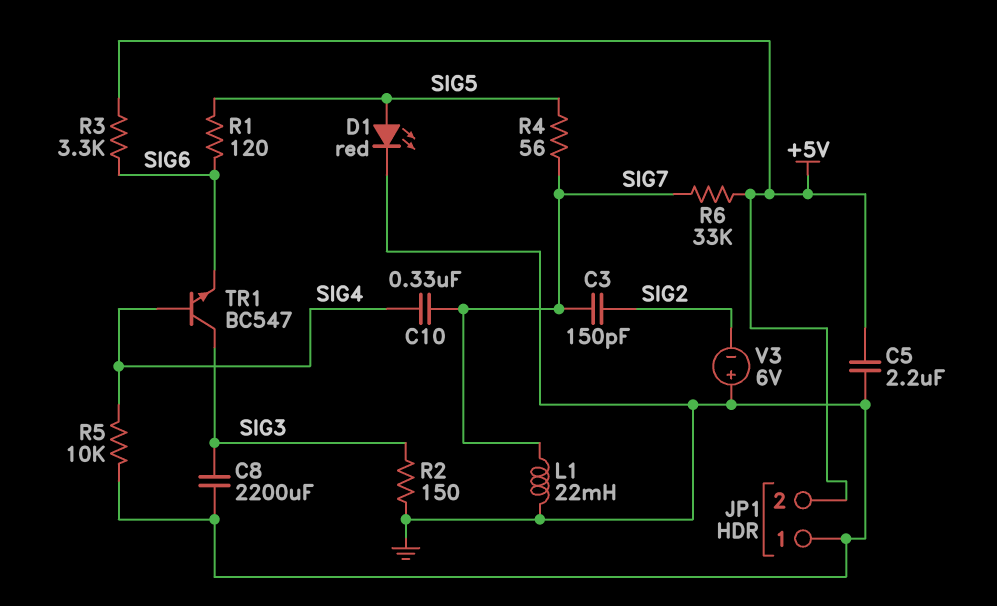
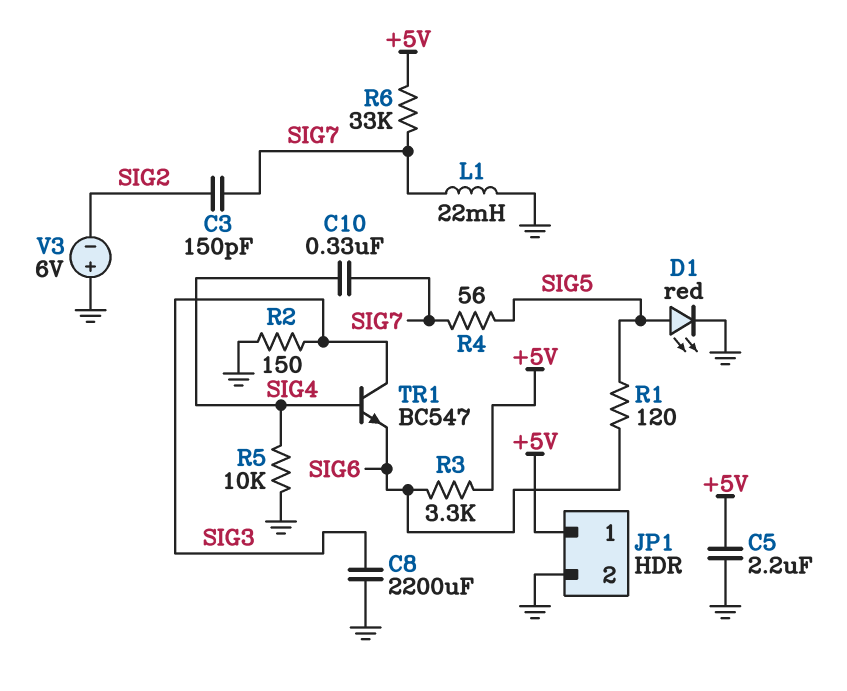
JP1 pin 1: GND -> +5V
JP1 pin 2: +5V -> GND

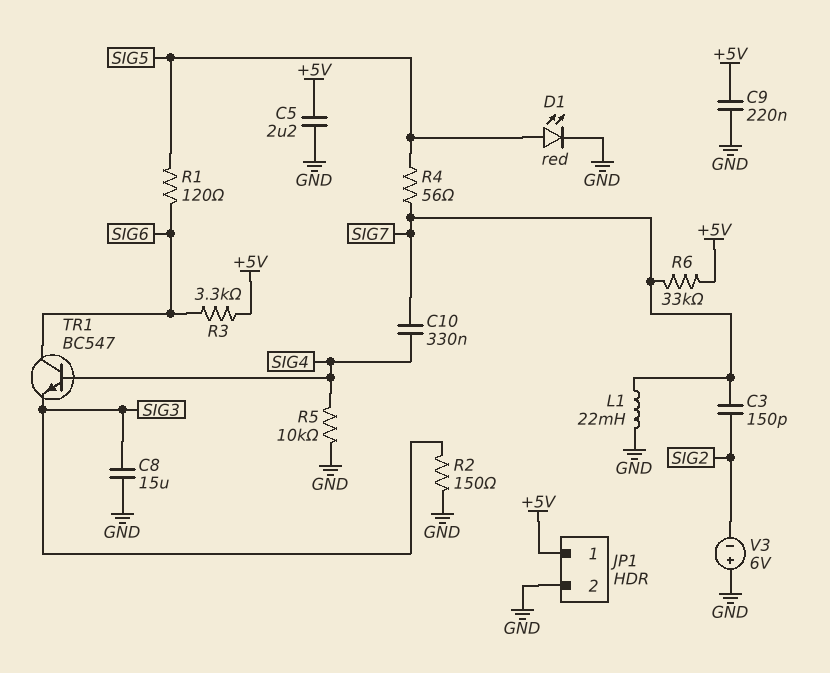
C8: 2200uF (GND, SIG3) -> 15uF (GND, SIG3)
C9: none -> 220nF (+5V, GND)
TR1: NPN BC547 (B SIG4, C SIG3, E SIG6) -> NPN BC547 (B SIG4, C SIG6, E SIG3)

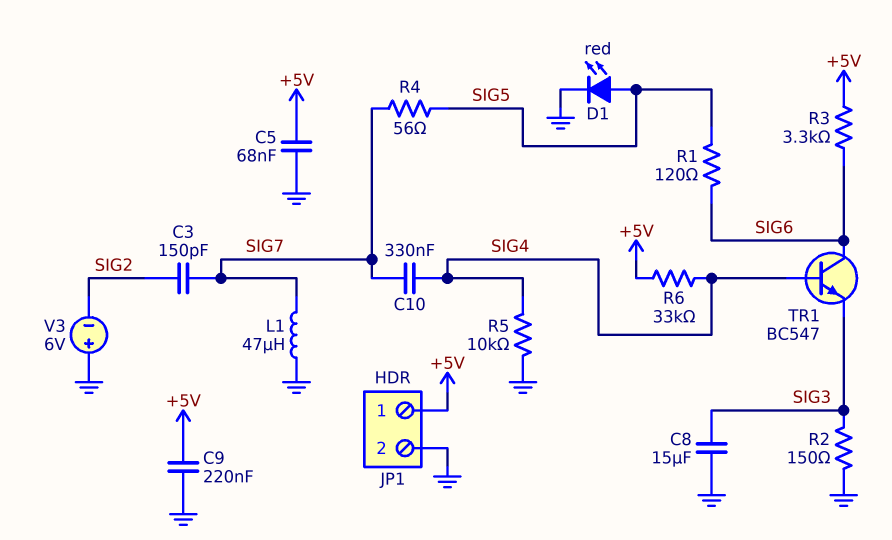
C5: 2.2uF (+5V, GND) -> 68nF (+5V, GND)
L1: 22mH (GND, SIG7) -> 47uH (GND, SIG7)
R6: 33k (+5V, SIG7) -> 33k (+5V, SIG4)

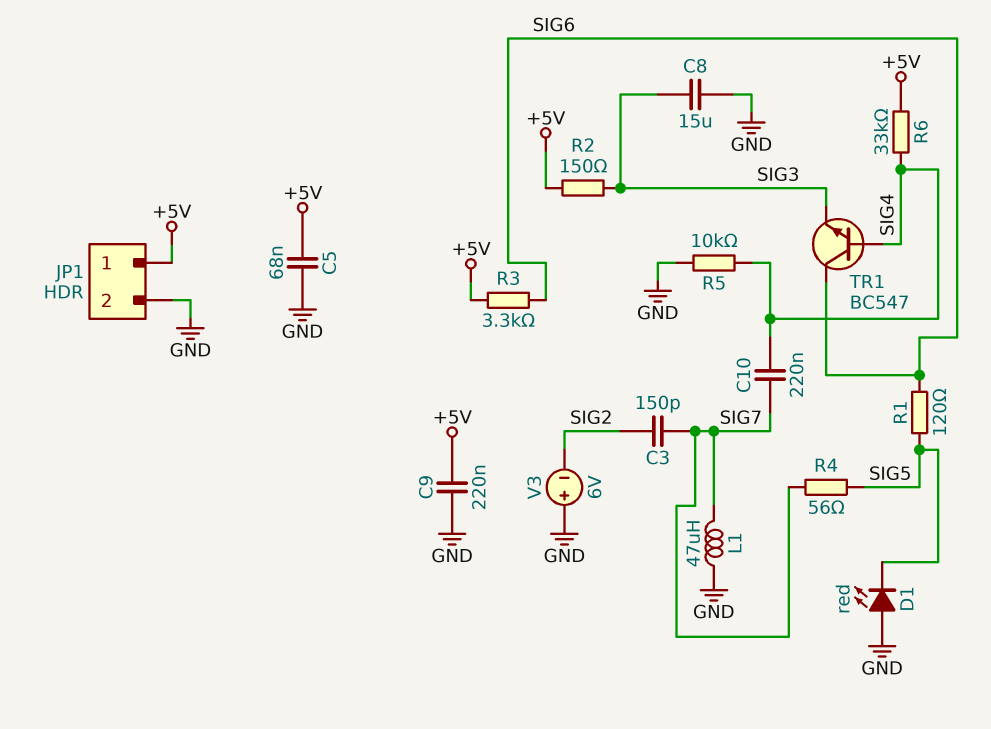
C10: 330nF (SIG4, SIG7) -> 220nF (SIG4, SIG7)
D1: LED red (A SIG5, K GND) -> LED red (A GND, K SIG5)
R2: 150 (GND, SIG3) -> 150 (+5V, SIG3)

